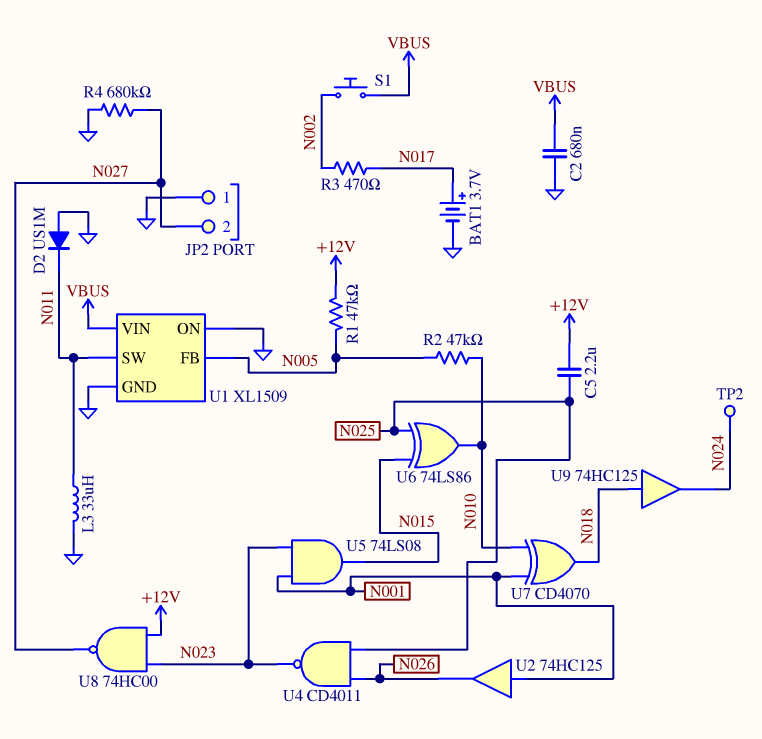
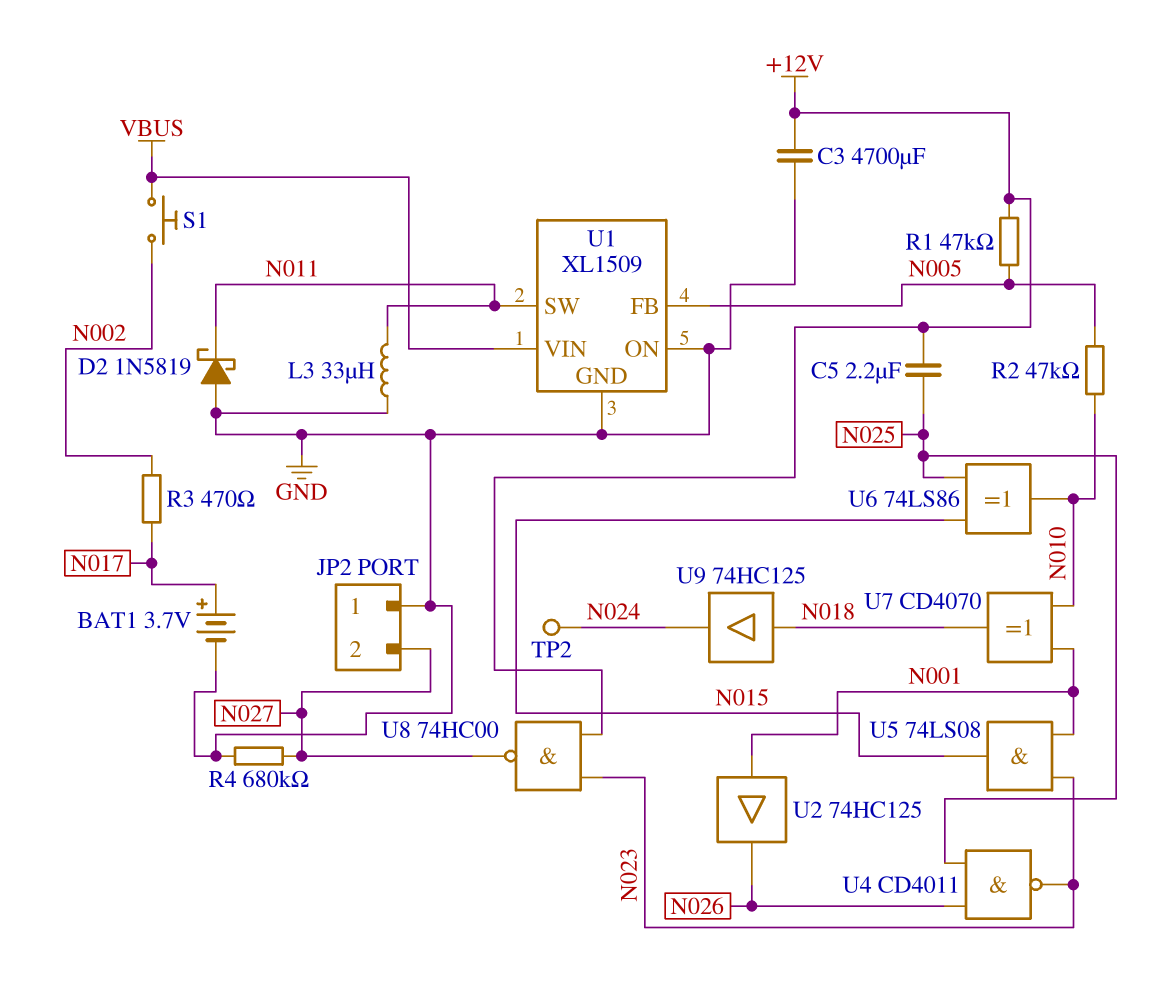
C2: 680nF (GND, VBUS) -> none
C3: none -> 4700uF (+12V, GND)
D2: diode US1M (A GND, K N011) -> schottky 1N5819 (A GND, K N011)

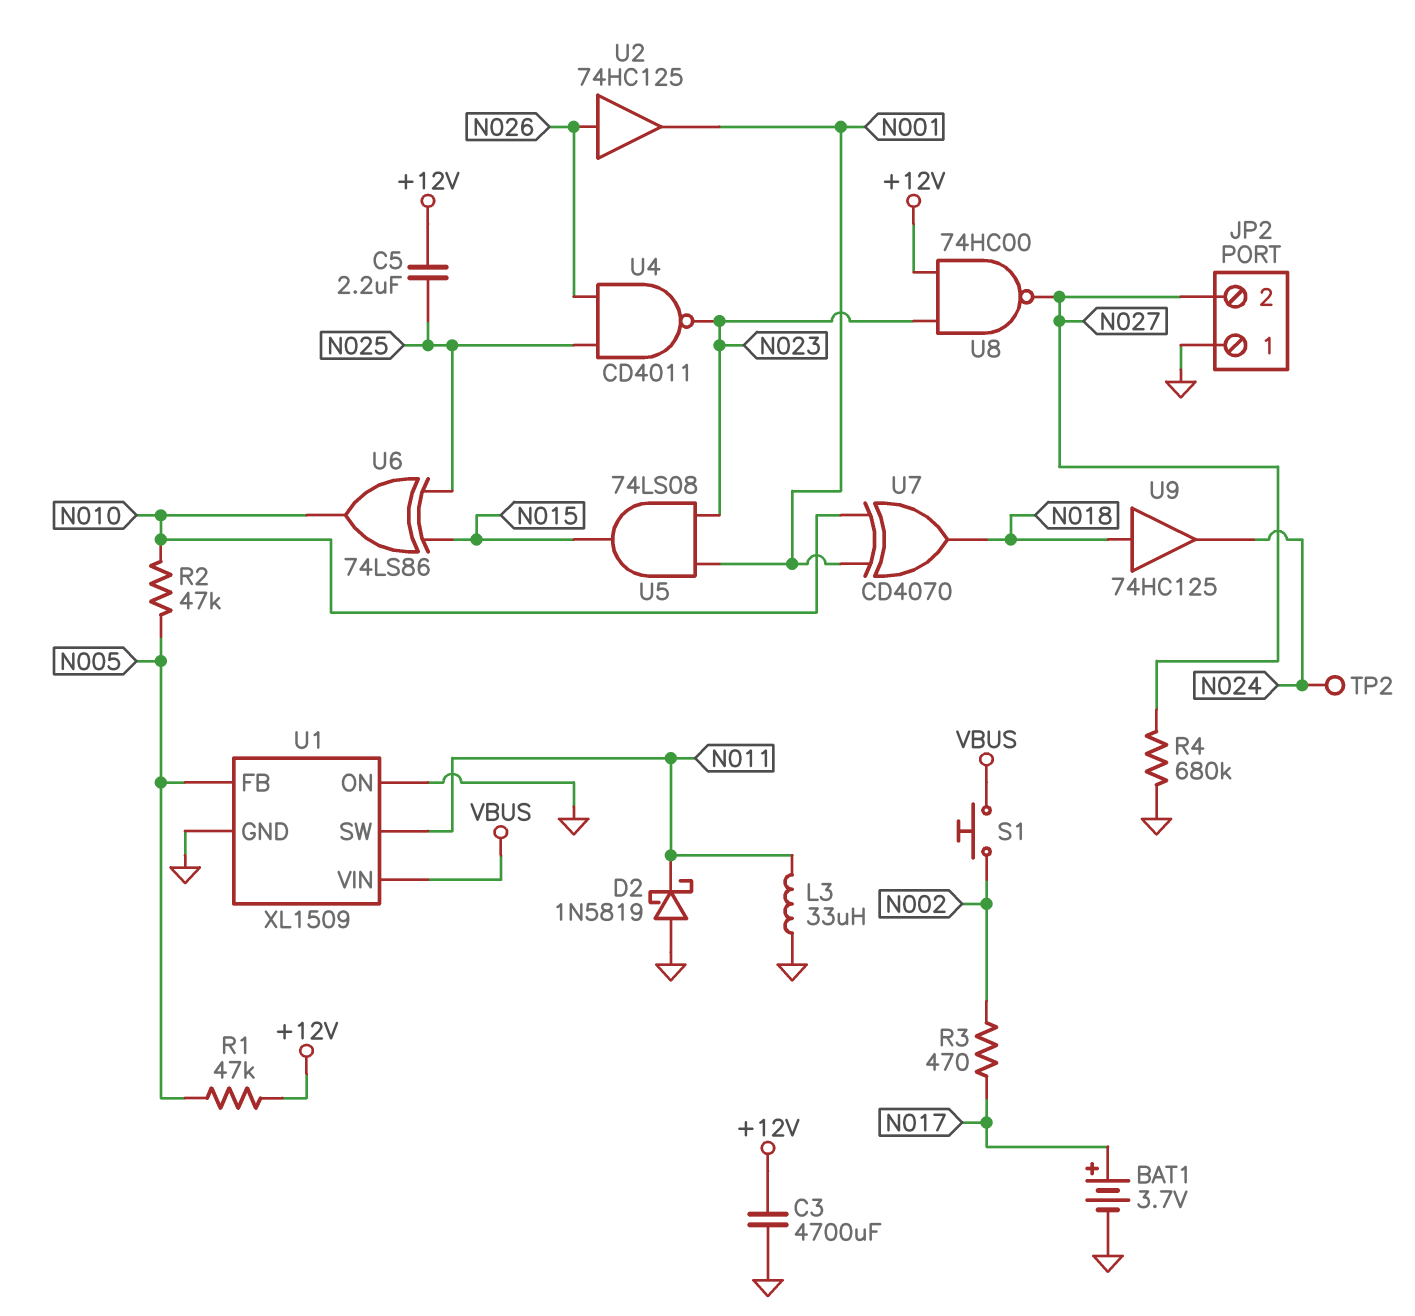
U2: buffer 74HC125 (in N001, out N026) -> buffer 74HC125 (in N026, out N001)

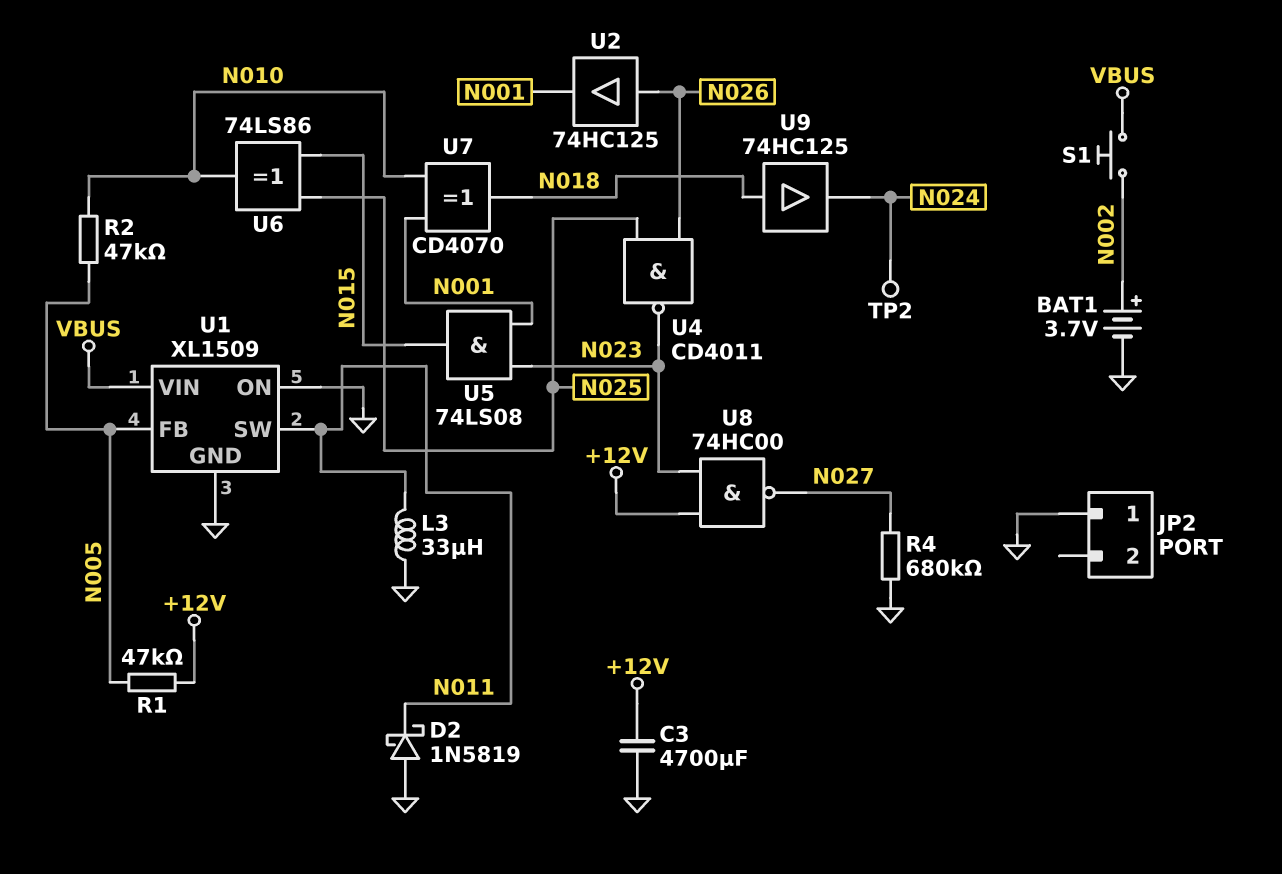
BAT1: 3.7V (plus N017, minus GND) -> 3.7V (plus N002, minus GND)
C5: 2.2uF (+12V, N025) -> none
JP2 pin 2: N027 -> none
R3: 470 (N002, N017) -> none

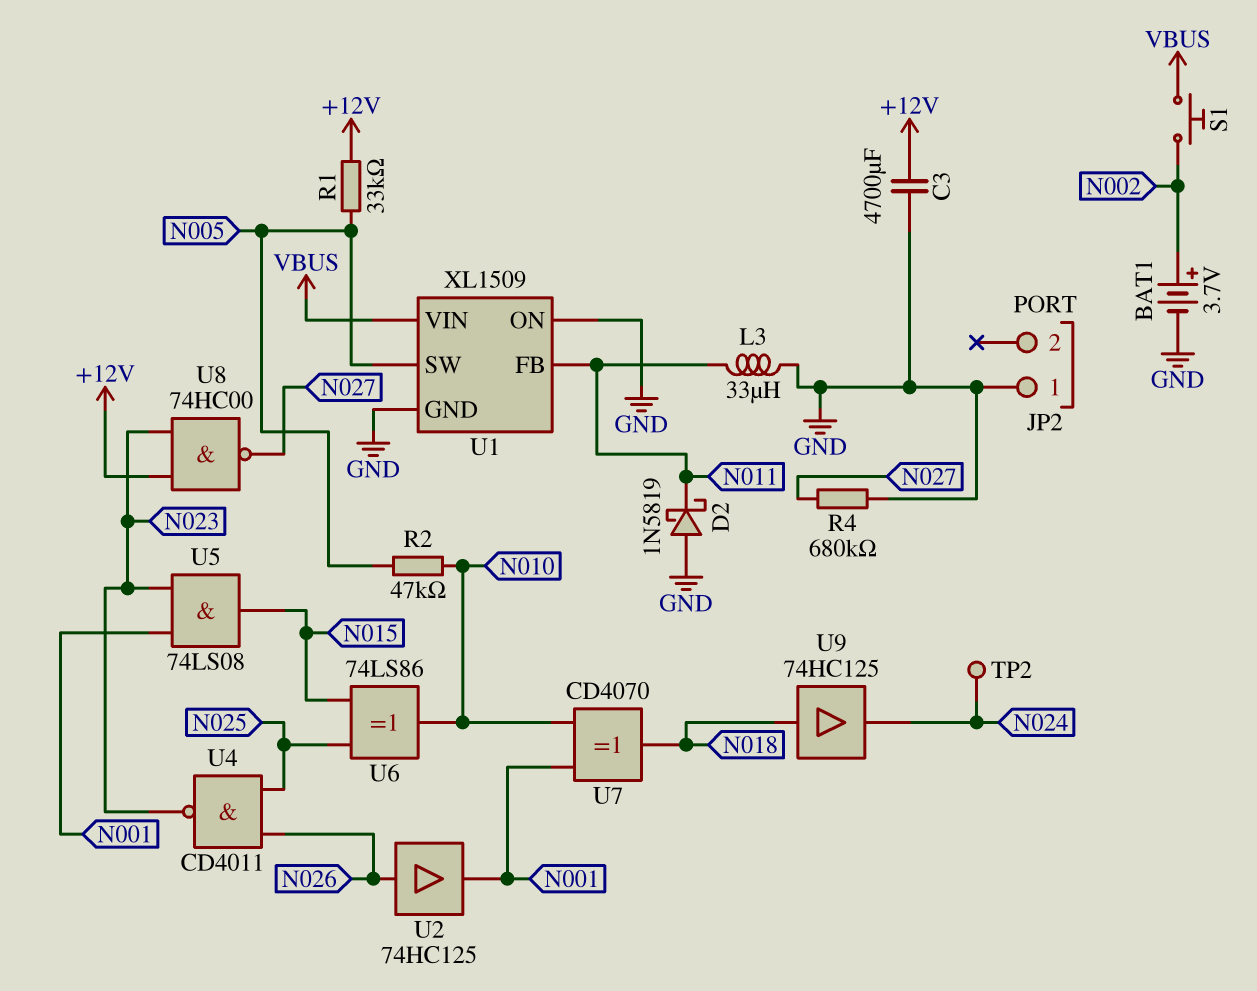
R1: 47k (+12V, N005) -> 33k (+12V, N005)
U1 pin FB: N005 -> N011
U1 pin SW: N011 -> N005

